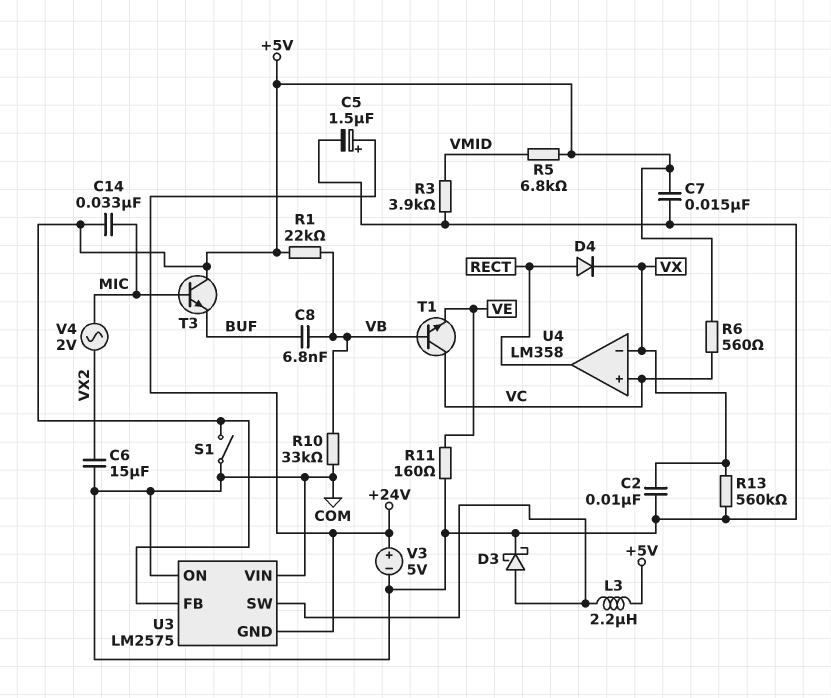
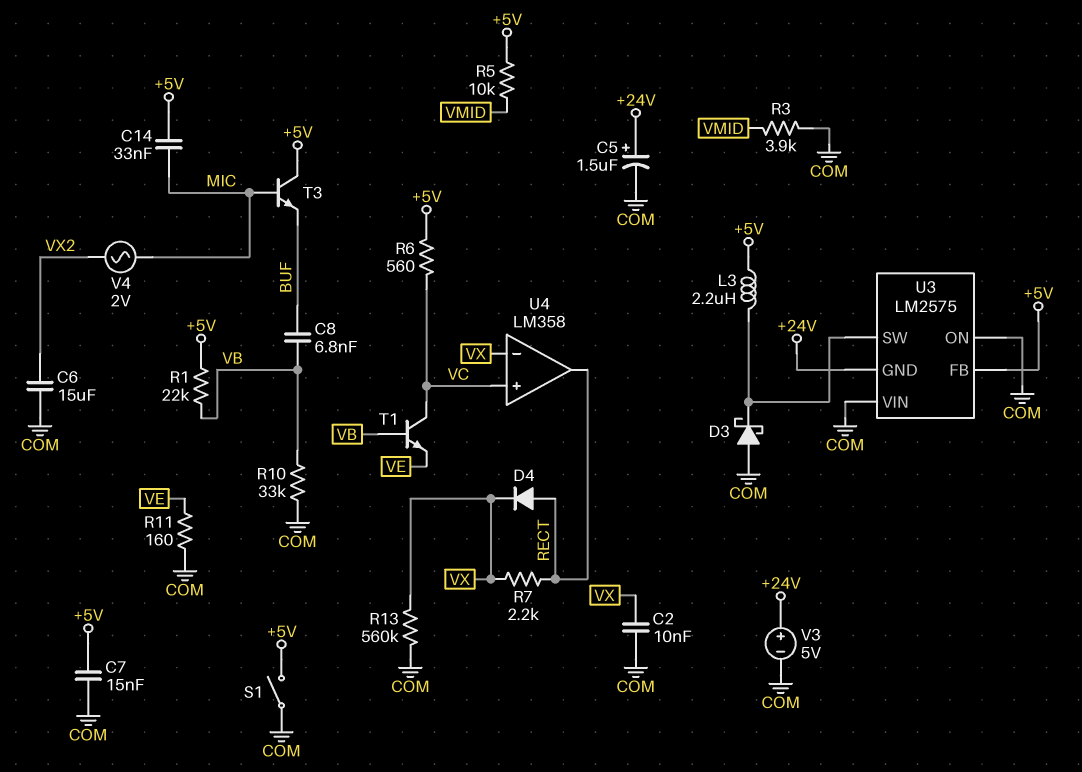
D3: schottky (A U3/SW, K COM) -> schottky (A COM, K U3/SW)
R5: 6.8k (+5V, VMID) -> 10k (+5V, VMID)
R7: none -> 2.2k (RECT, VX)

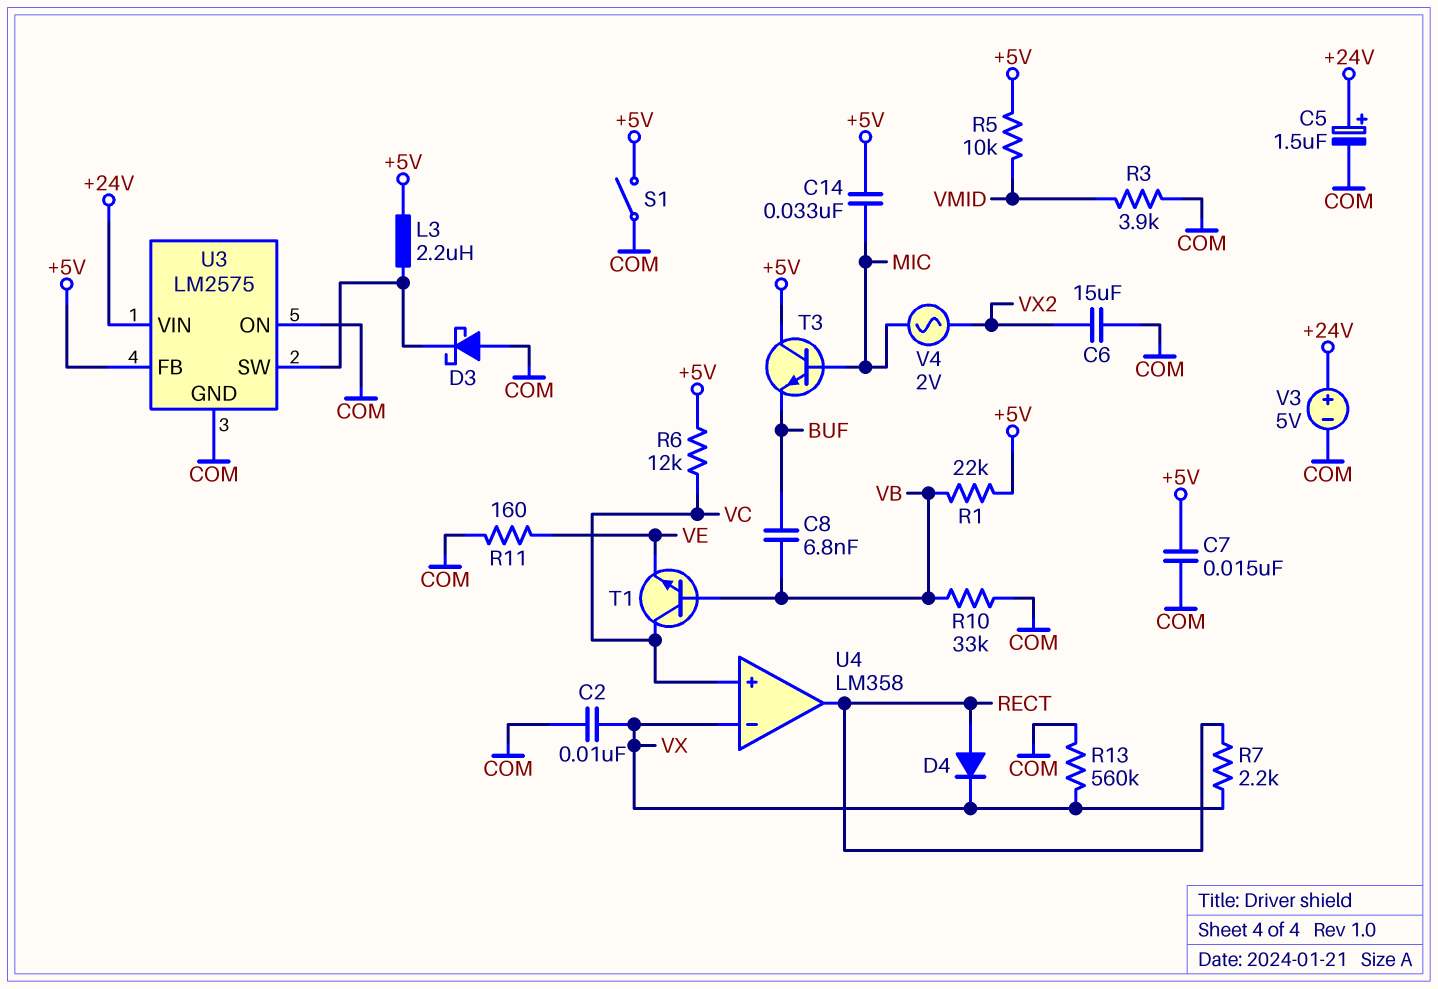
R6: 560 (+5V, VC) -> 12k (+5V, VC)
U3 pin GND: +24V -> COM
U3 pin VIN: COM -> +24V

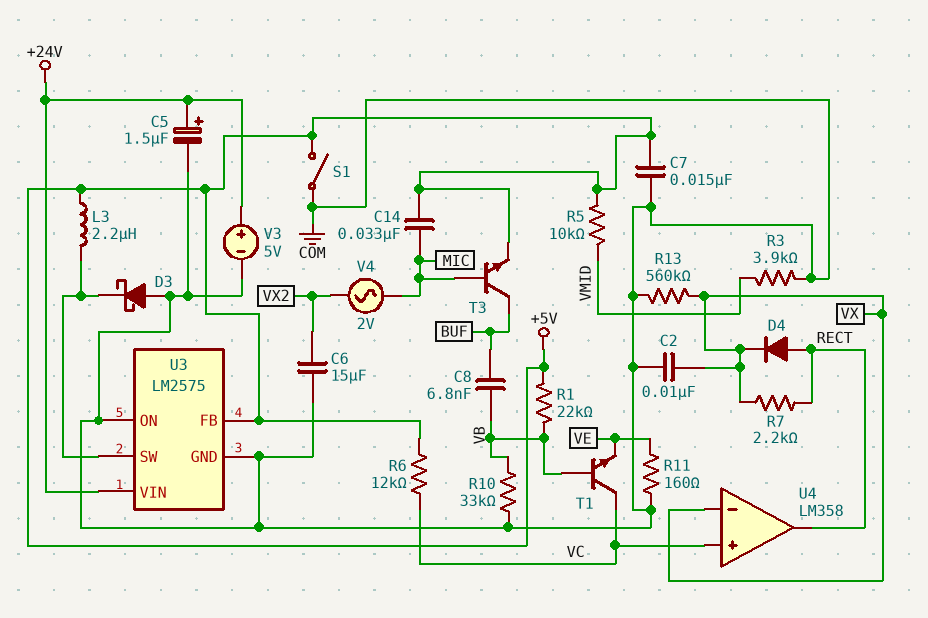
T3: NPN (B MIC, C +5V, E BUF) -> NPN (B MIC, C BUF, E +5V)

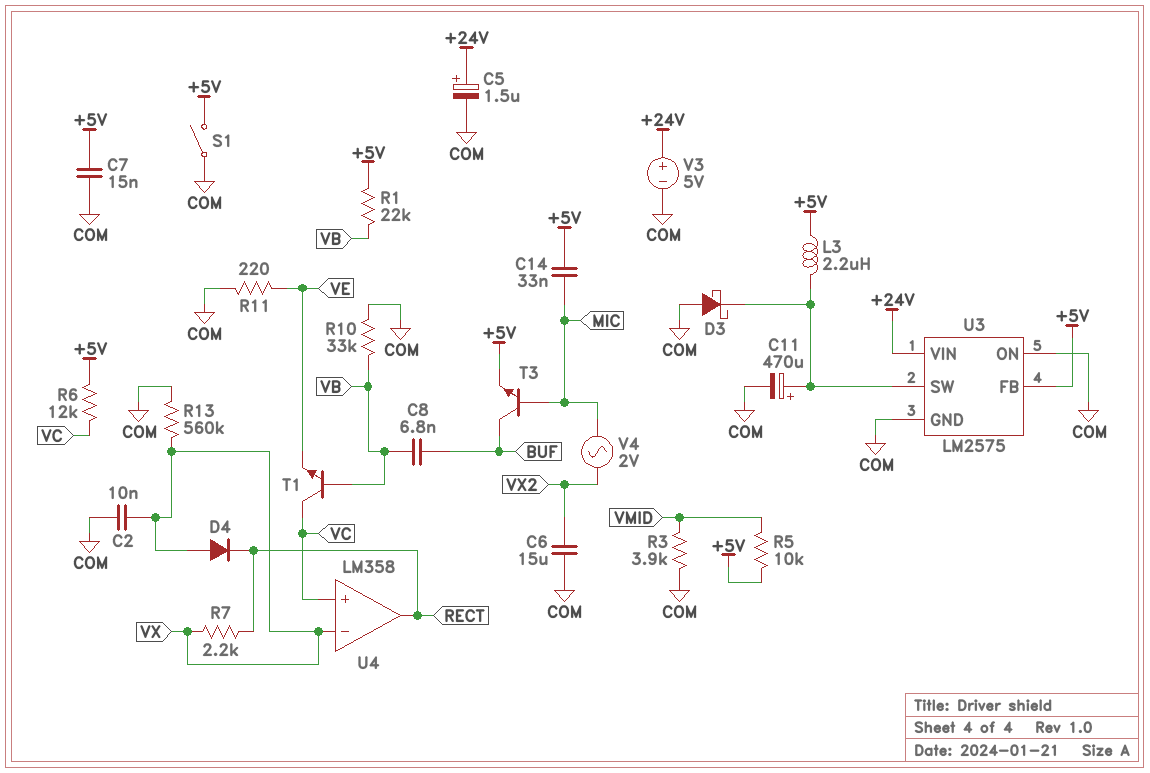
C11: none -> 470uF (plus U3/SW, minus COM)
D4: diode (A RECT, K VX) -> diode (A VX, K RECT)
R11: 160 (COM, VE) -> 220 (COM, VE)

